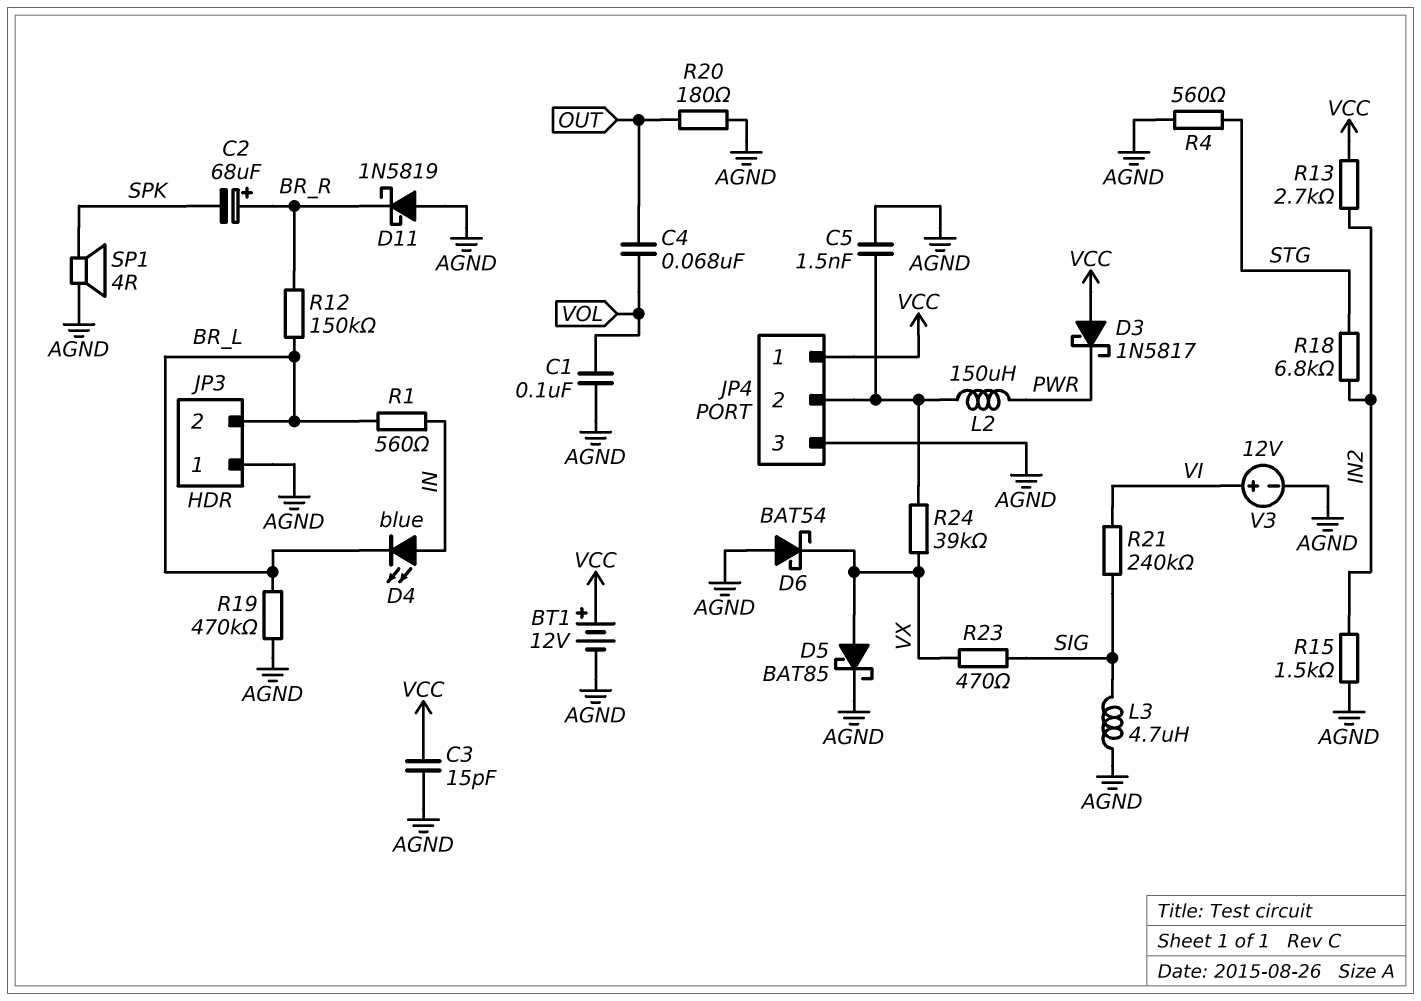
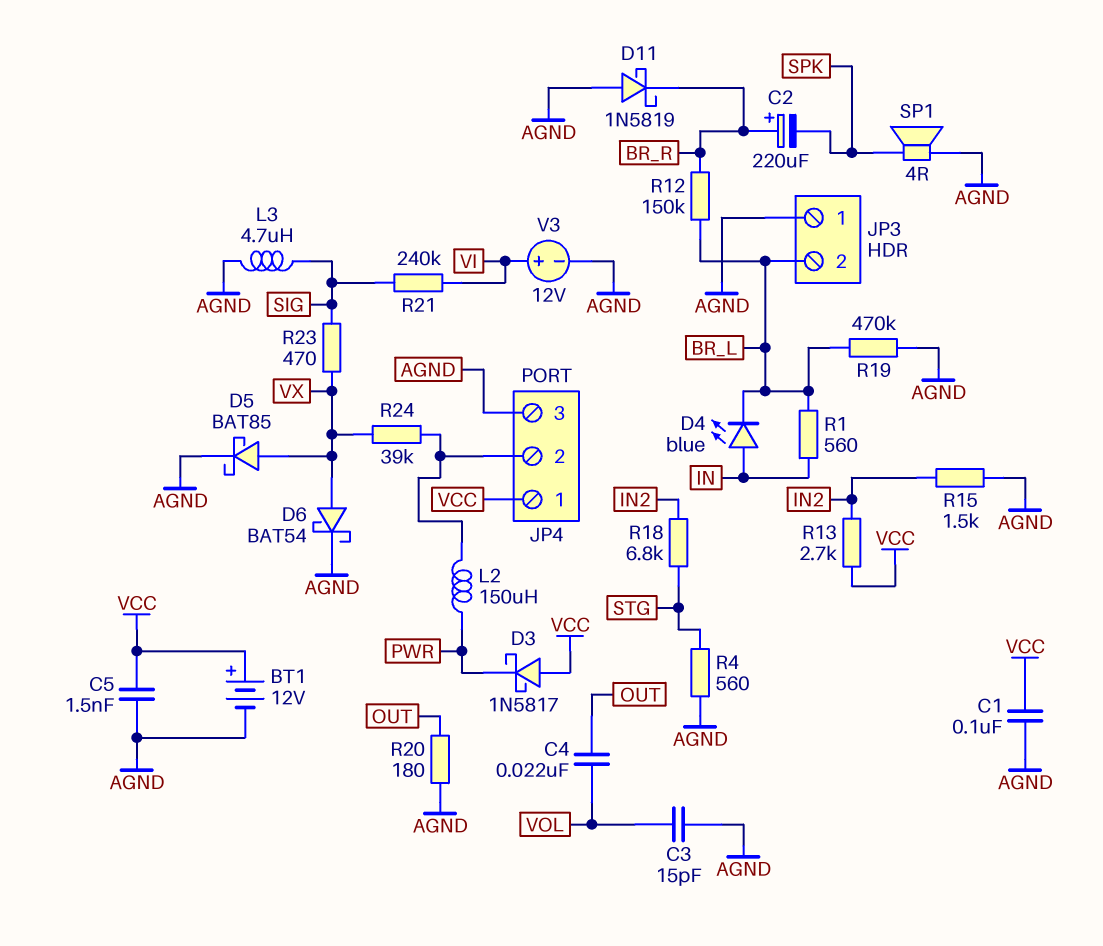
C1: 100nF (AGND, VOL) -> 100nF (AGND, VCC)
C2: 68uF (plus BR_R, minus SPK) -> 220uF (plus BR_R, minus SPK)
C3: 15pF (AGND, VCC) -> 15pF (AGND, VOL)
C4: 68nF (OUT, VOL) -> 22nF (OUT, VOL)
C5: 1.5nF (AGND, JP4/2) -> 1.5nF (AGND, VCC)
D6: schottky BAT54 (A AGND, K VX) -> schottky BAT54 (A VX, K AGND)

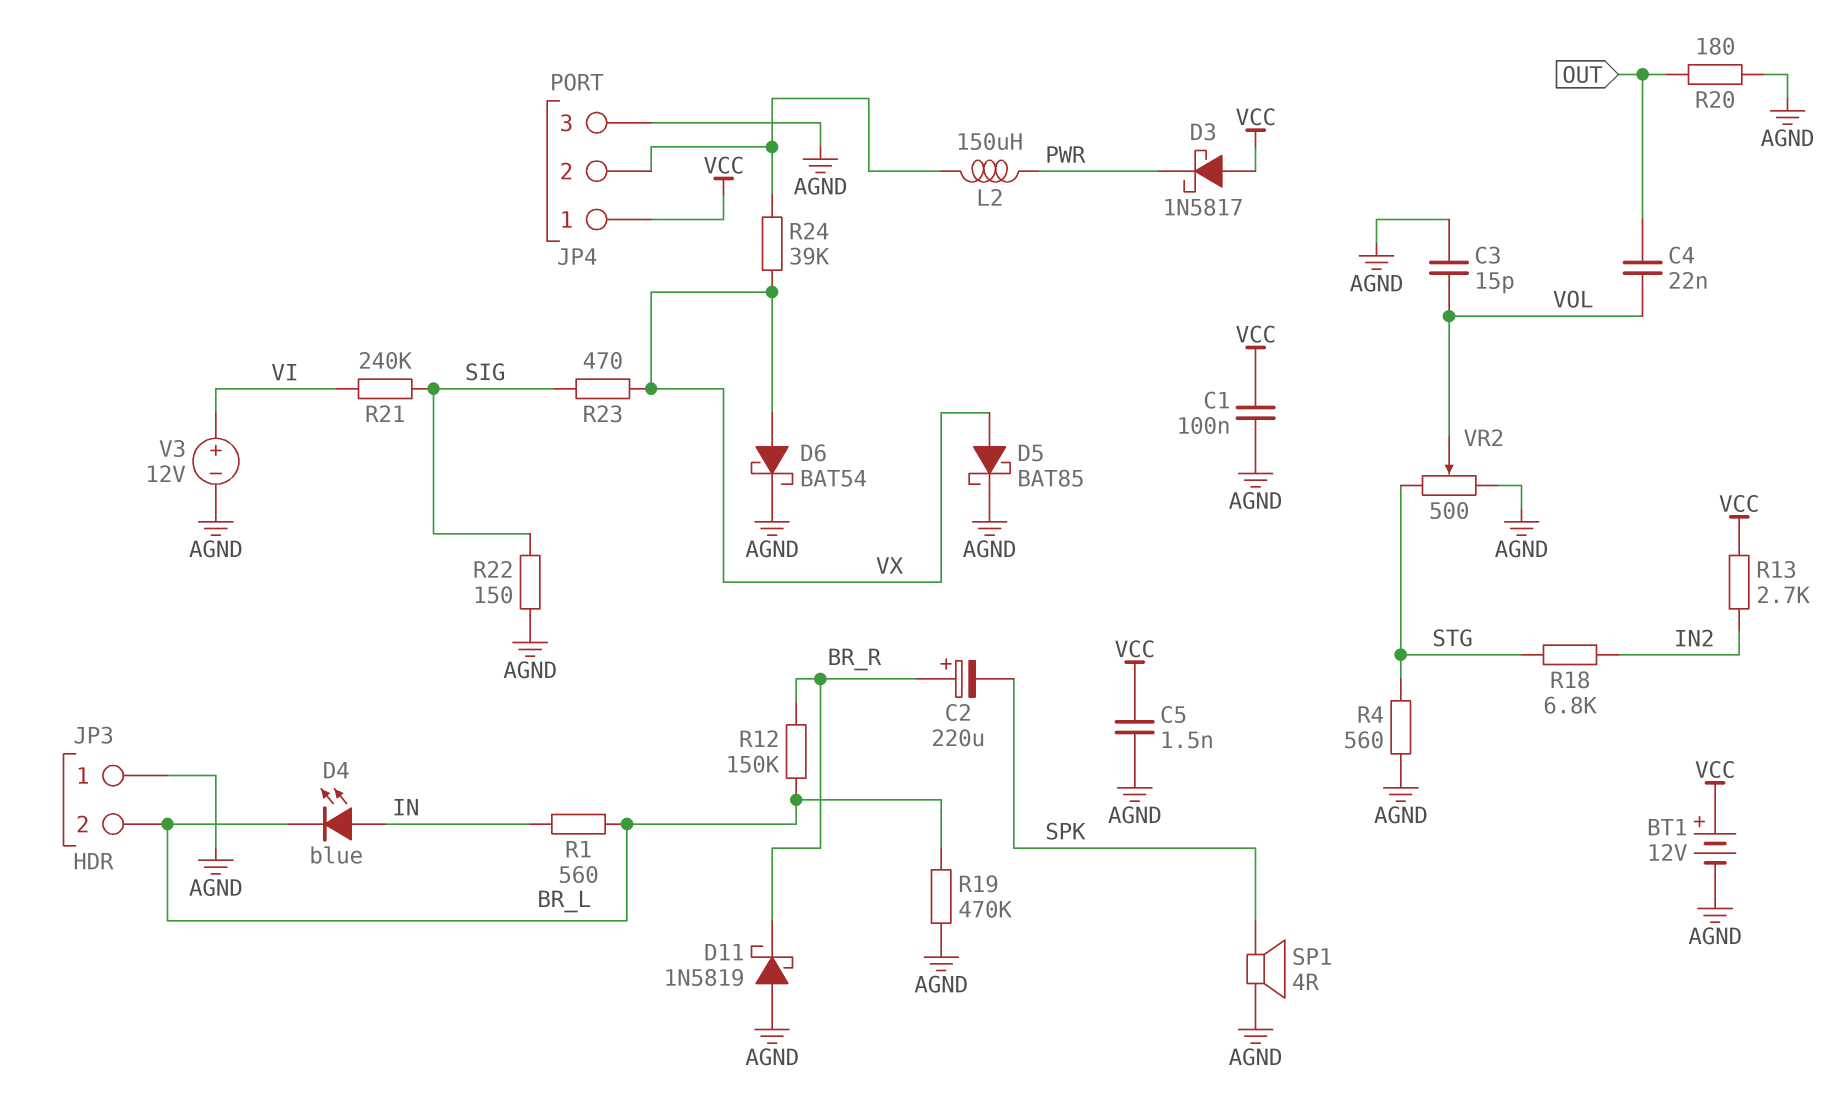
L3: 4.7uH (AGND, SIG) -> none
R15: 1.5k (AGND, IN2) -> none
R22: none -> 150 (AGND, SIG)
VR2: none -> 500 (AGND, STG, wiper VOL)

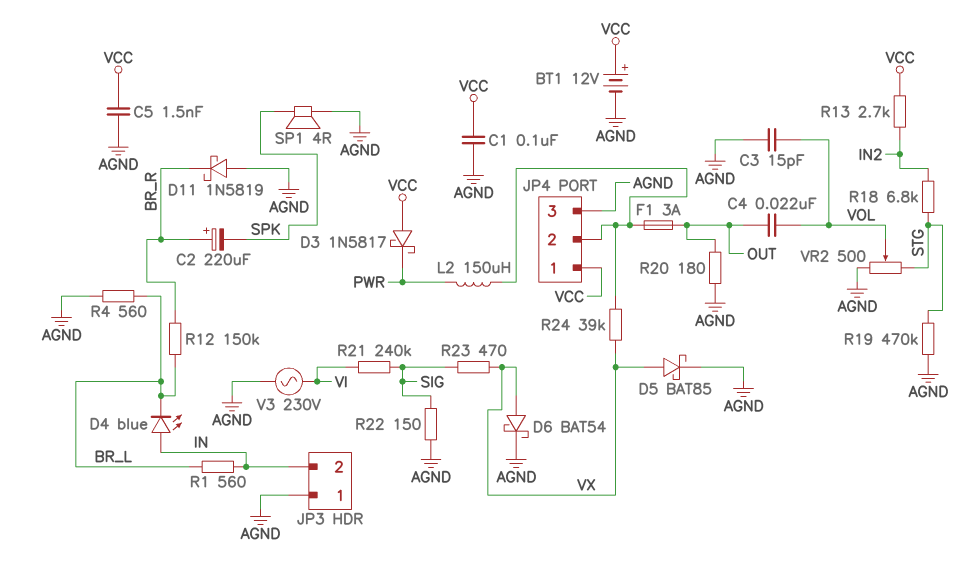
F1: none -> 3A (JP4/2, OUT)
JP3 pin 2: BR_L -> IN
R4: 560 (AGND, STG) -> 560 (AGND, BR_L)
R19: 470k (AGND, BR_L) -> 470k (AGND, STG)
V3: 12V (plus VI, minus AGND) -> AC 230V (AGND, VI)

